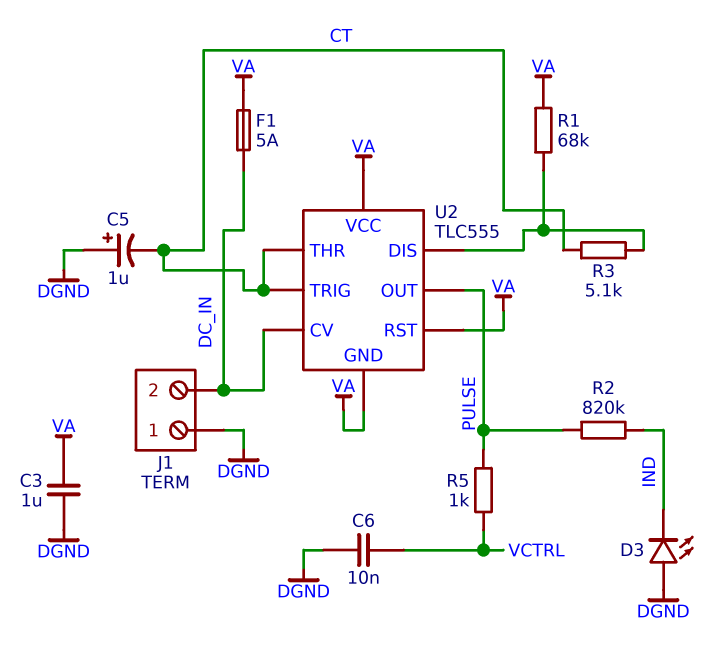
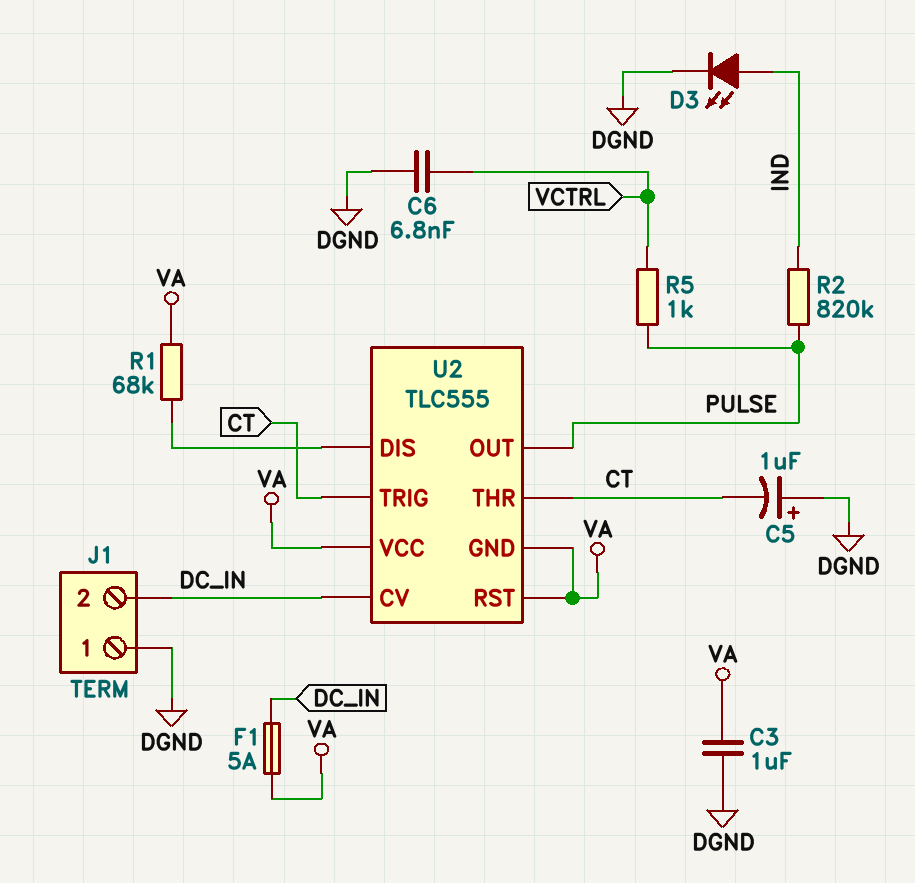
C6: 10nF (DGND, VCTRL) -> 6.8nF (DGND, VCTRL)
D3: LED (A DGND, K IND) -> LED (A IND, K DGND)
R3: 5.1k (CT, U2/DIS) -> none

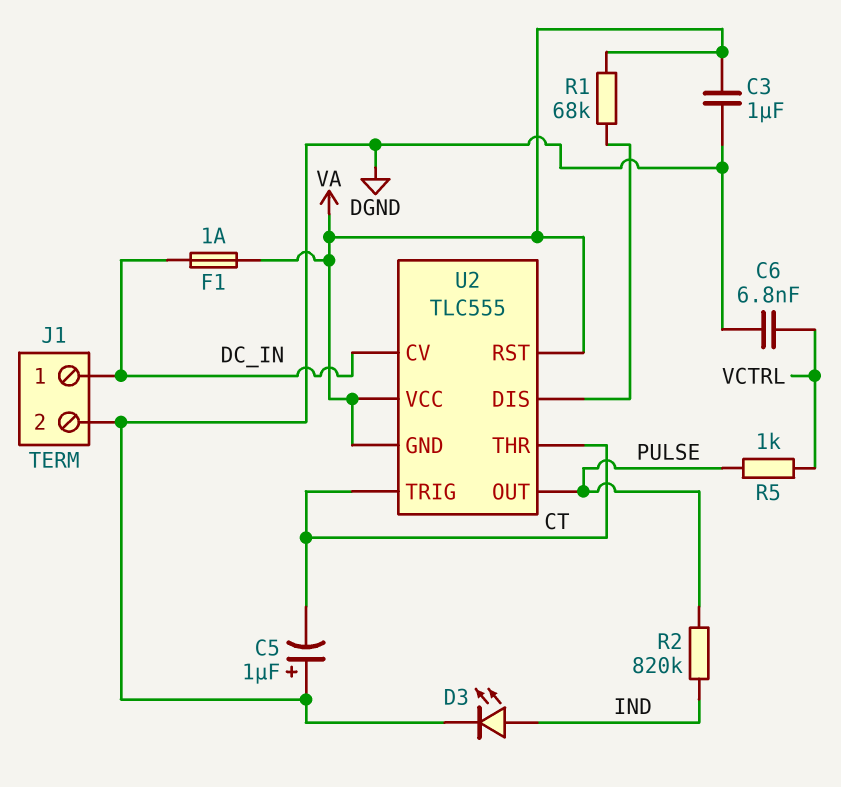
F1: 5A (DC_IN, VA) -> 1A (DC_IN, VA)
J1 pin 1: DGND -> DC_IN
J1 pin 2: DC_IN -> DGND

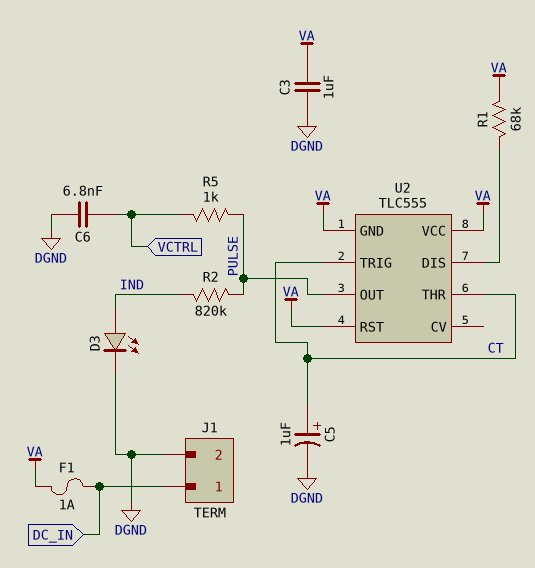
C5: 1uF (plus DGND, minus CT) -> 1uF (plus CT, minus DGND)
U2 pin CV: DC_IN -> none

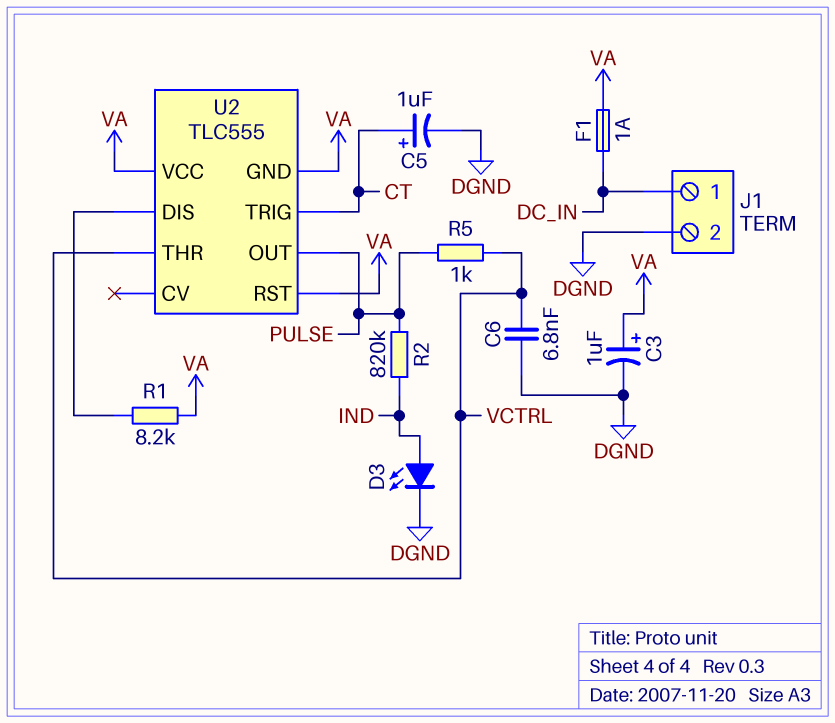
C3: 1uF (DGND, VA) -> 1uF (plus VA, minus DGND)
R1: 68k (U2/DIS, VA) -> 8.2k (U2/DIS, VA)
U2 pin THR: CT -> VCTRL

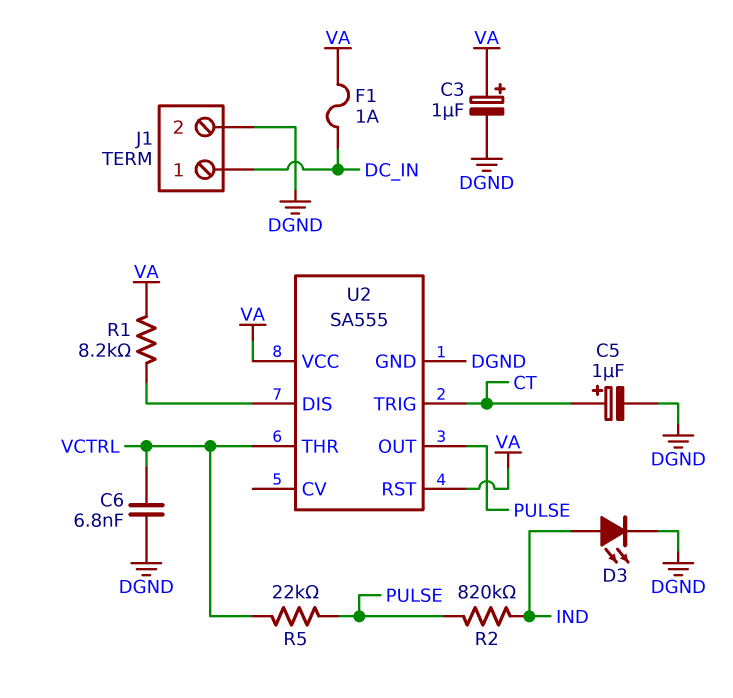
R5: 1k (PULSE, VCTRL) -> 22k (PULSE, VCTRL)
U2: TLC555 -> SA555
U2 pin GND: VA -> DGND

